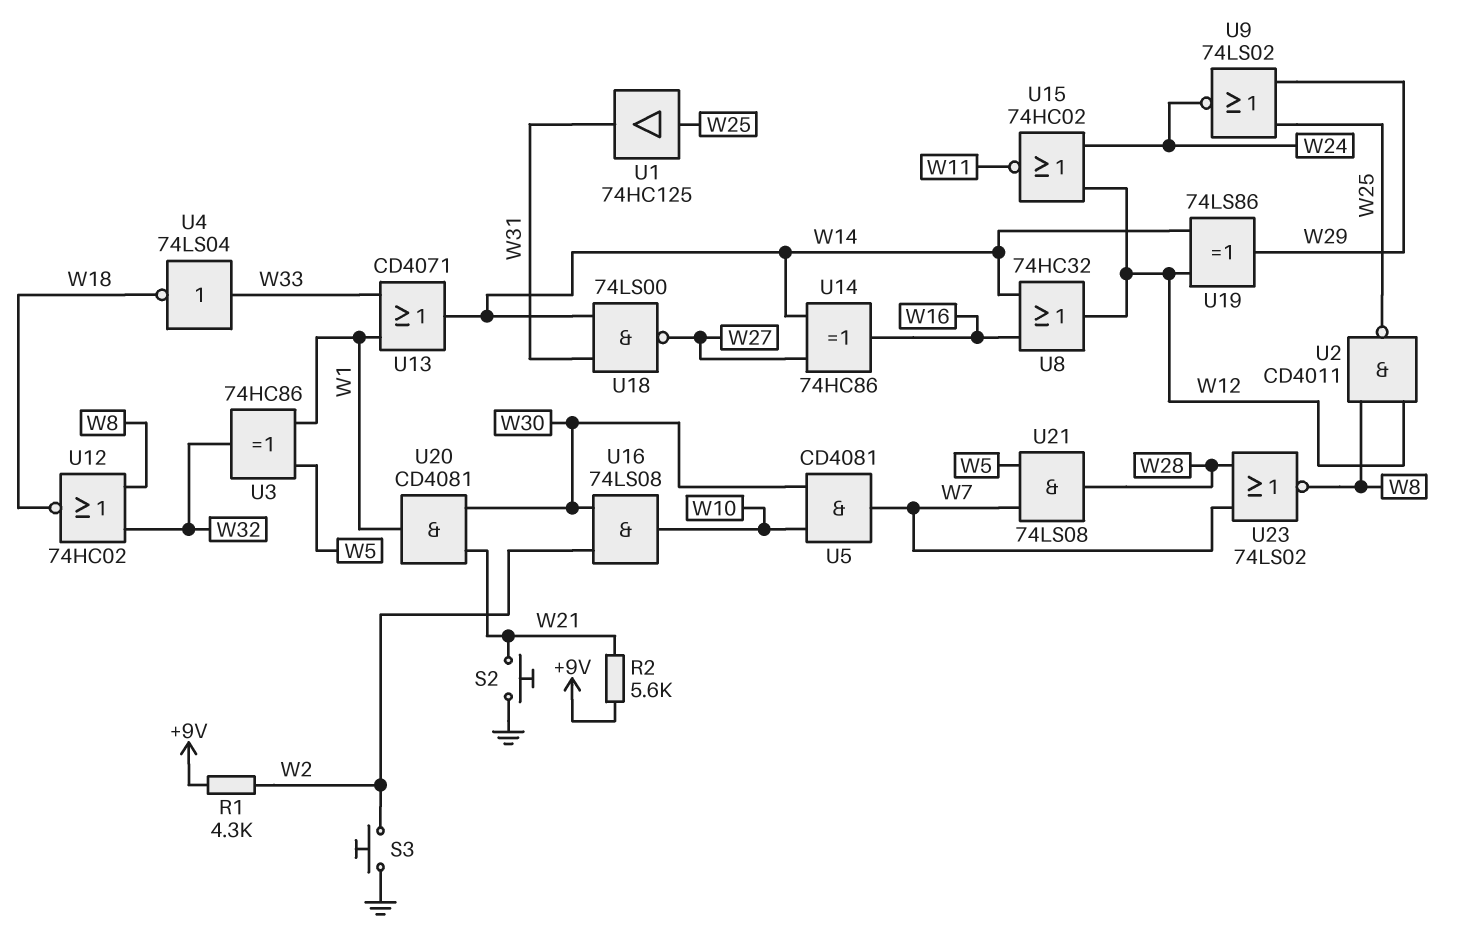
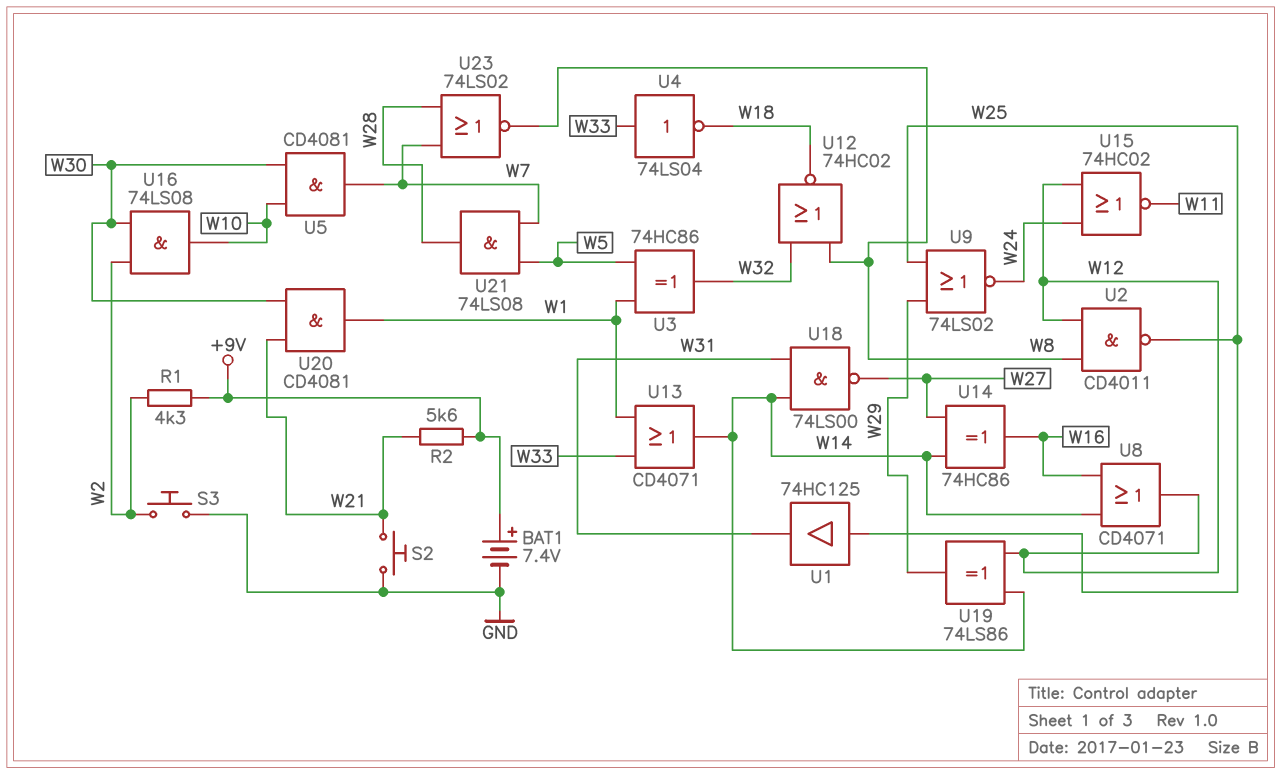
BAT1: none -> 7.4V (plus +9V, minus GND)
U8: OR 74HC32 (in W14, in W16, out W12) -> OR CD4071 (in W14, in W16, out W12)

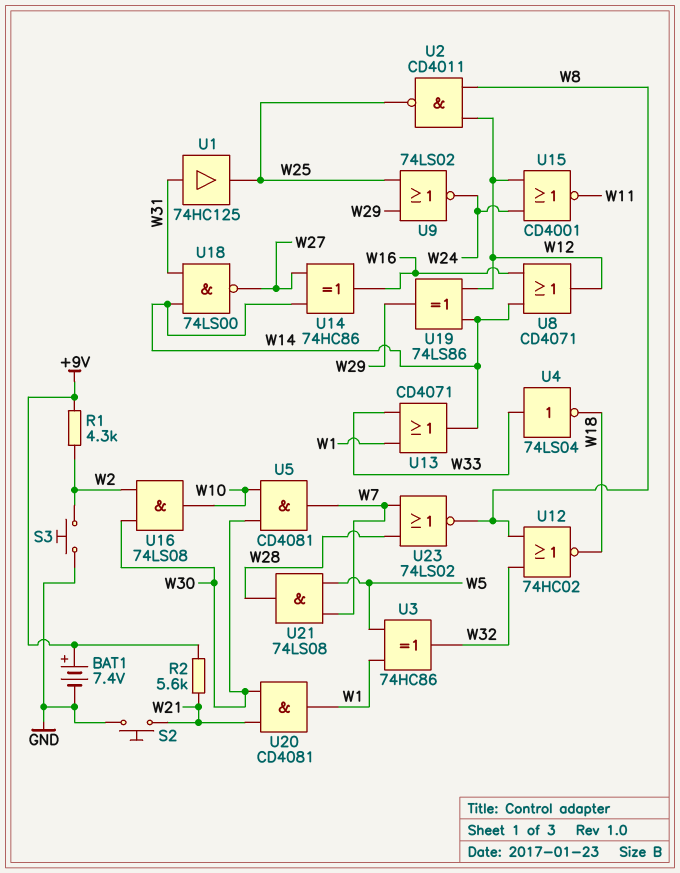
U1: buffer 74HC125 (in W25, out W31) -> buffer 74HC125 (in W31, out W25)
U15: NOR 74HC02 (in W12, in W24, out W11) -> NOR CD4001 (in W12, in W24, out W11)

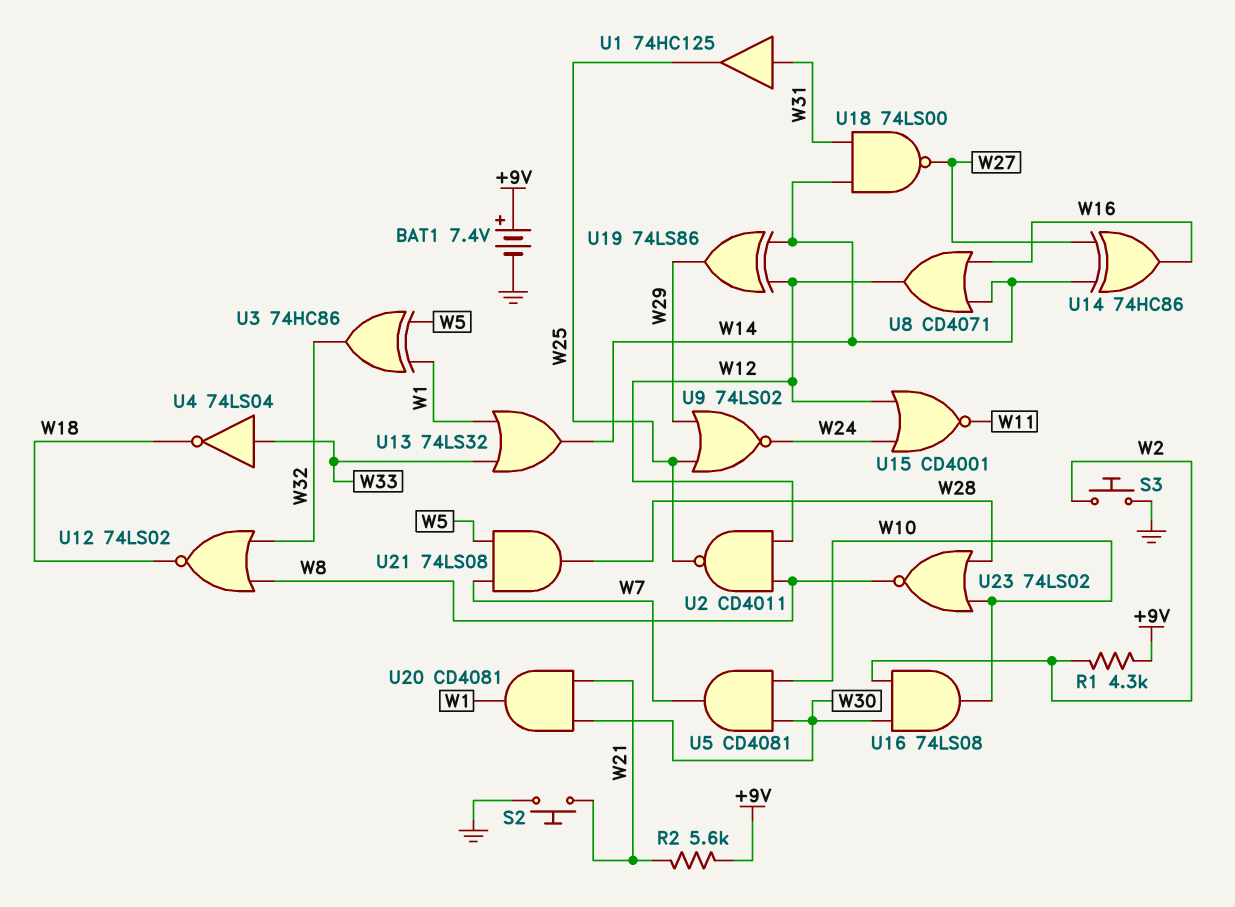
U12: NOR 74HC02 (in W8, in W32, out W18) -> NOR 74LS02 (in W8, in W32, out W18)
U13: OR CD4071 (in W1, in W33, out W14) -> OR 74LS32 (in W1, in W33, out W14)
U23: NOR 74LS02 (in W7, in W28, out W8) -> NOR 74LS02 (in W10, in W28, out W8)

